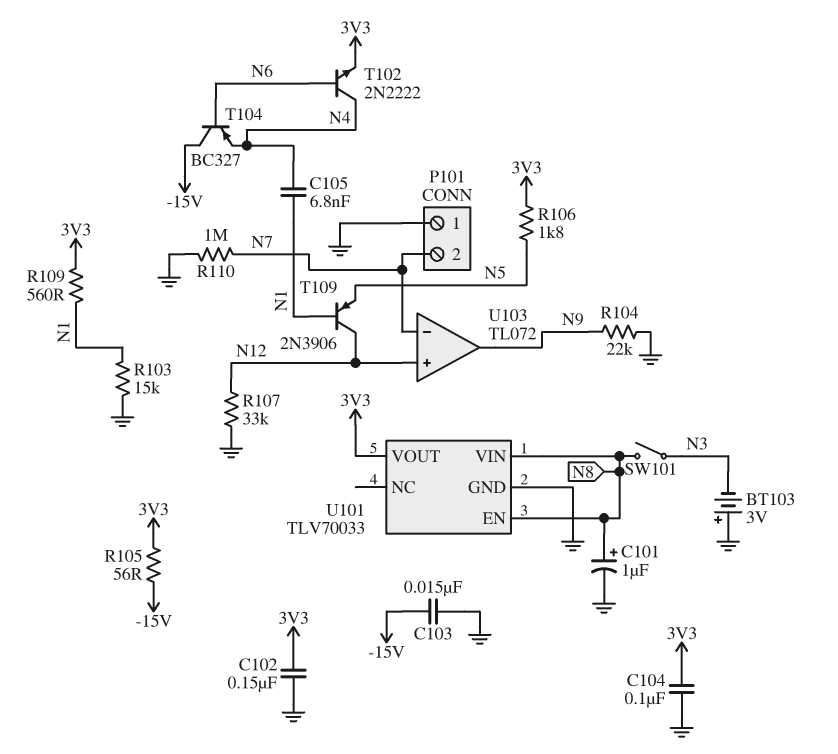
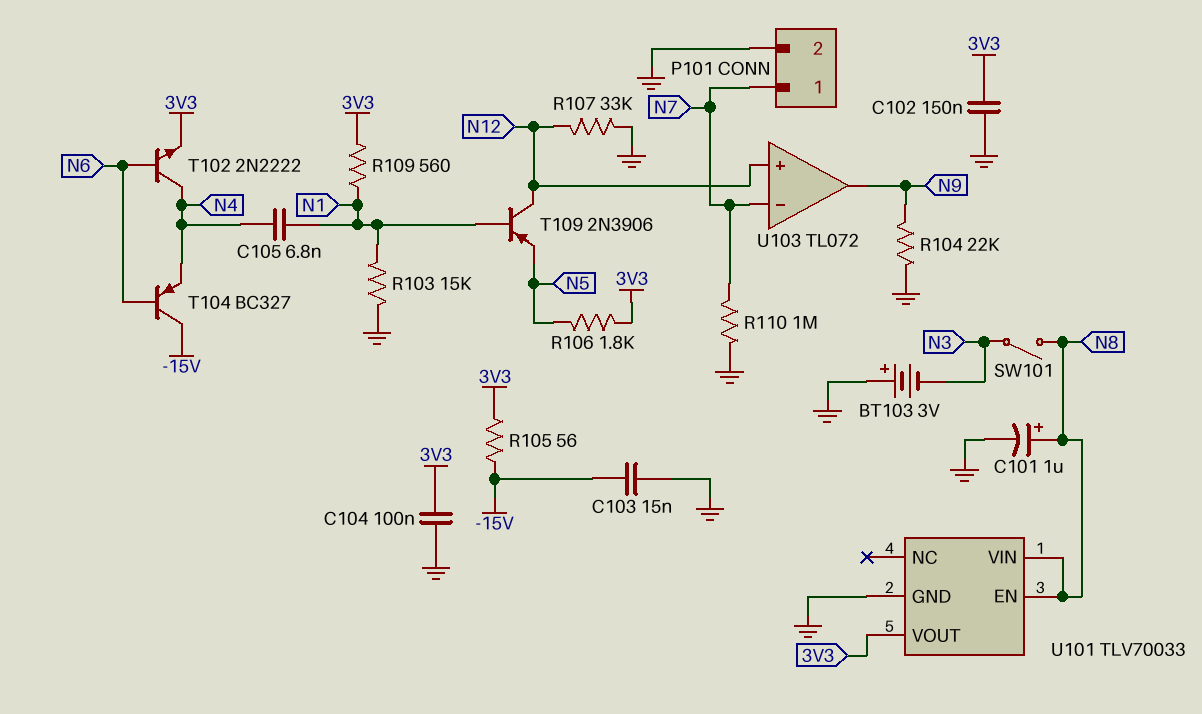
P101 pin 1: GND -> N7
P101 pin 2: N7 -> GND

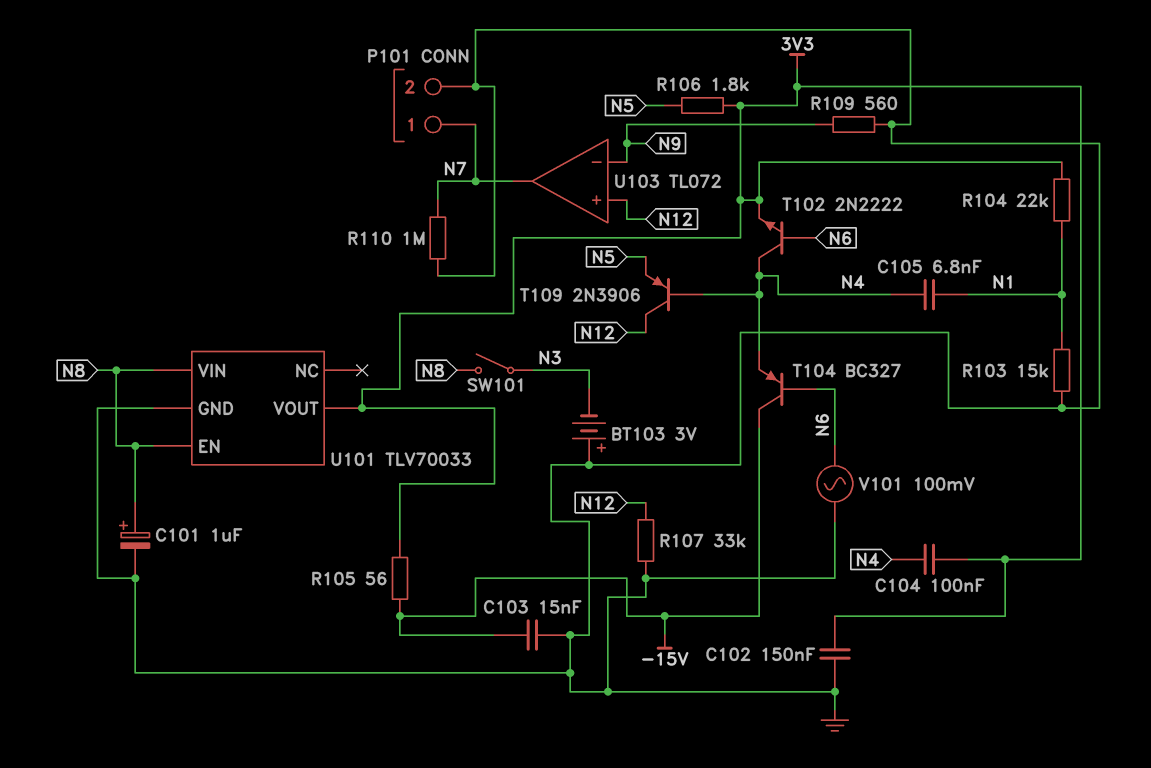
C104: 100nF (3V3, GND) -> 100nF (3V3, N4)
R104: 22k (GND, N9) -> 22k (3V3, N1)
R109: 560 (3V3, N1) -> 560 (GND, N9)
T109: PNP 2N3906 (B N1, C N12, E N5) -> PNP 2N3906 (B N4, C N12, E N5)
U103 pin in-: N7 -> N9
U103 pin out: N9 -> N7
V101: none -> AC 100mV (GND, N6)

